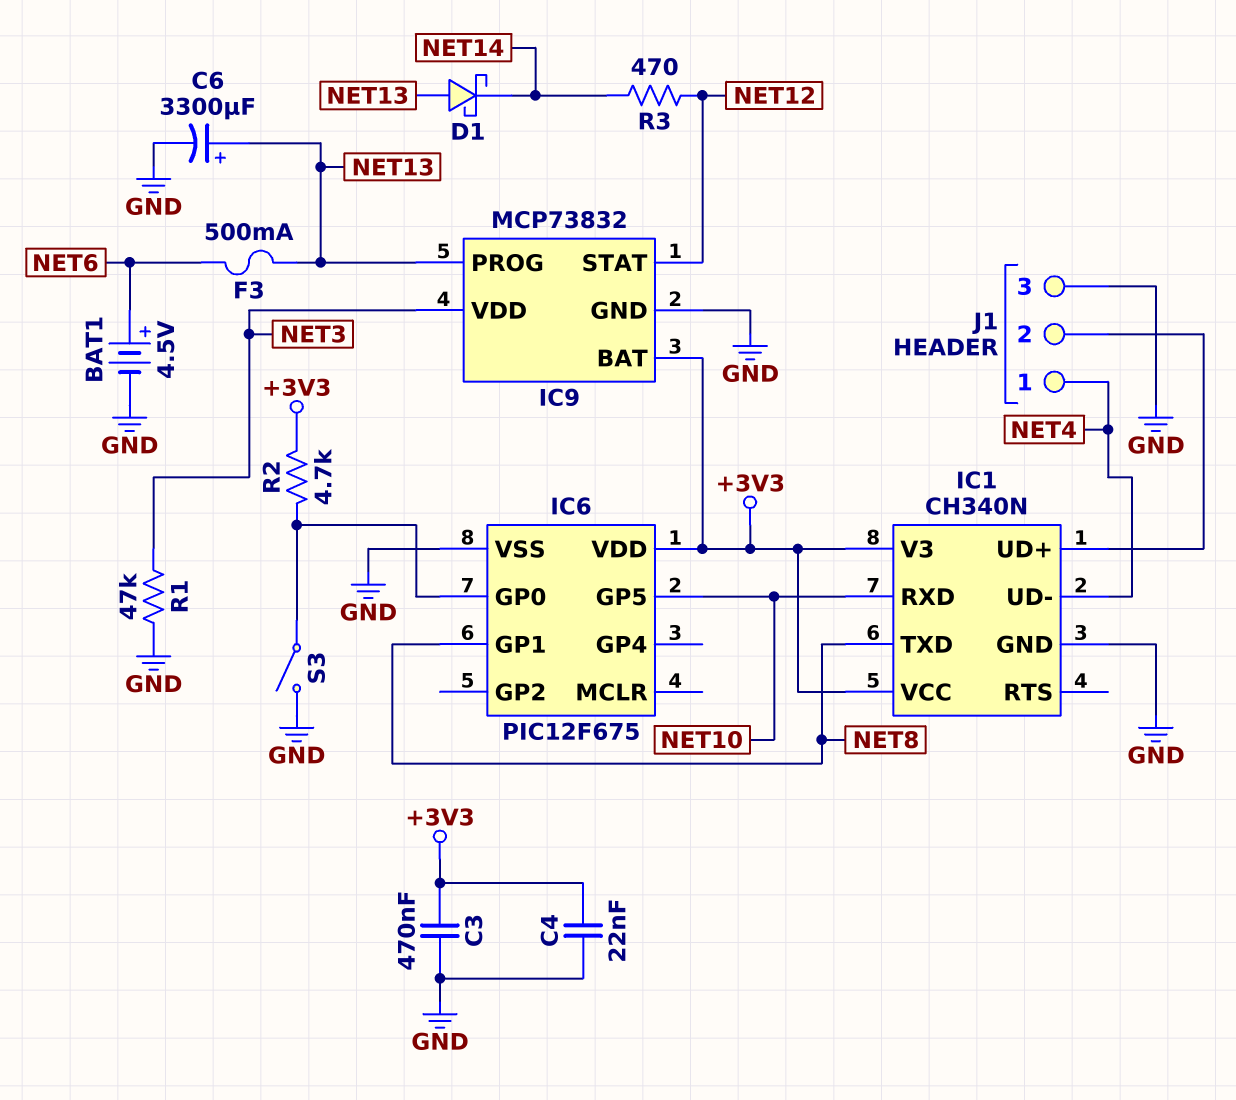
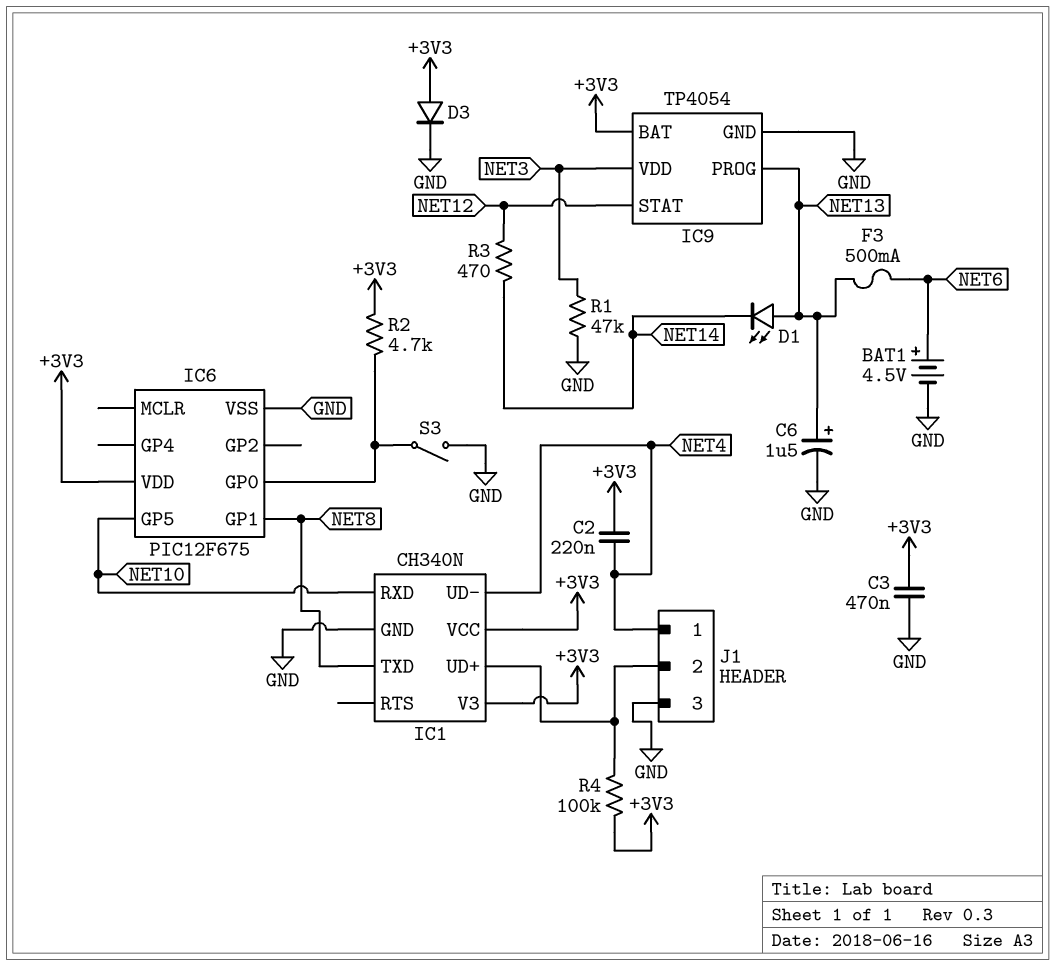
C2: none -> 220nF (+3V3, NET4)
C4: 22nF (+3V3, GND) -> none
C6: 3300uF (plus NET13, minus GND) -> 1.5uF (plus NET13, minus GND)
D1: schottky (A NET13, K NET14) -> LED (A NET13, K NET14)
D3: none -> diode (A +3V3, K GND)
IC9: MCP73832 -> TP4054
R4: none -> 100k (+3V3, IC1/UD+)

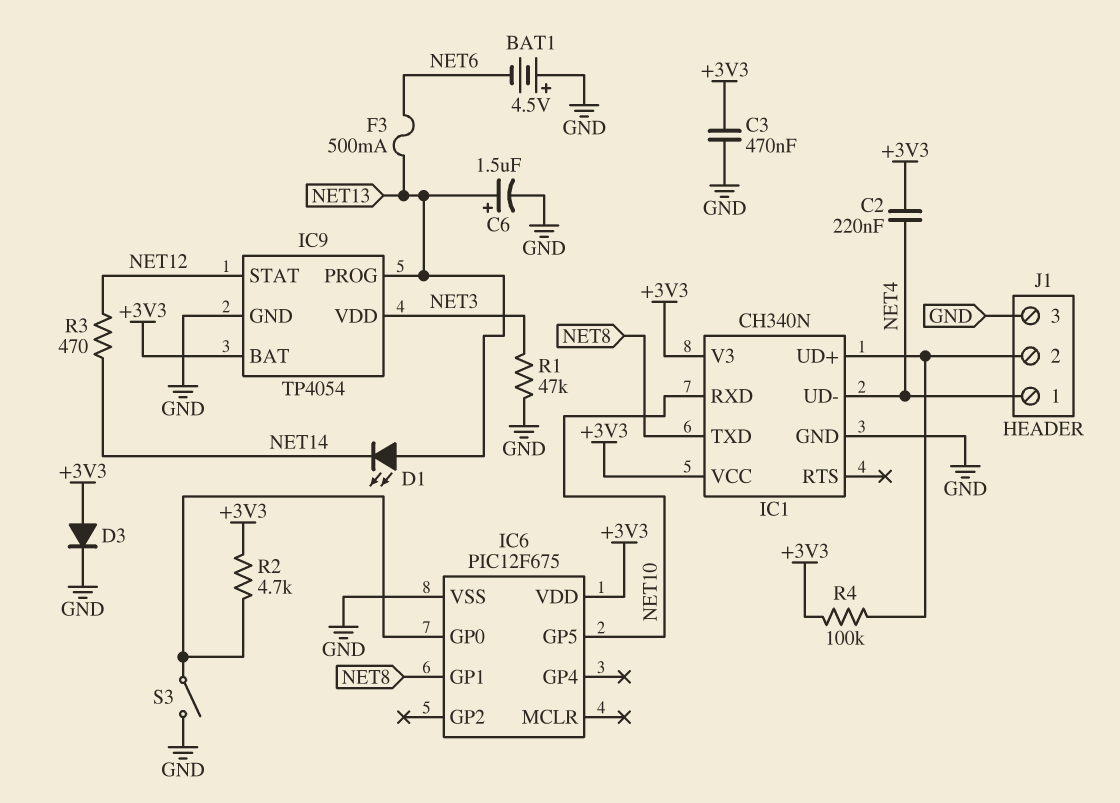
BAT1: 4.5V (plus NET6, minus GND) -> 4.5V (plus GND, minus NET6)

